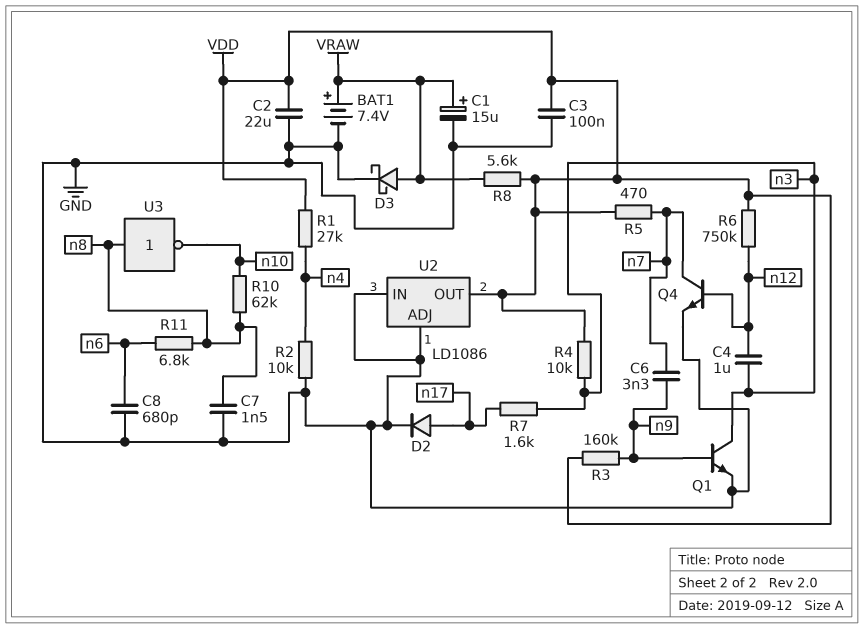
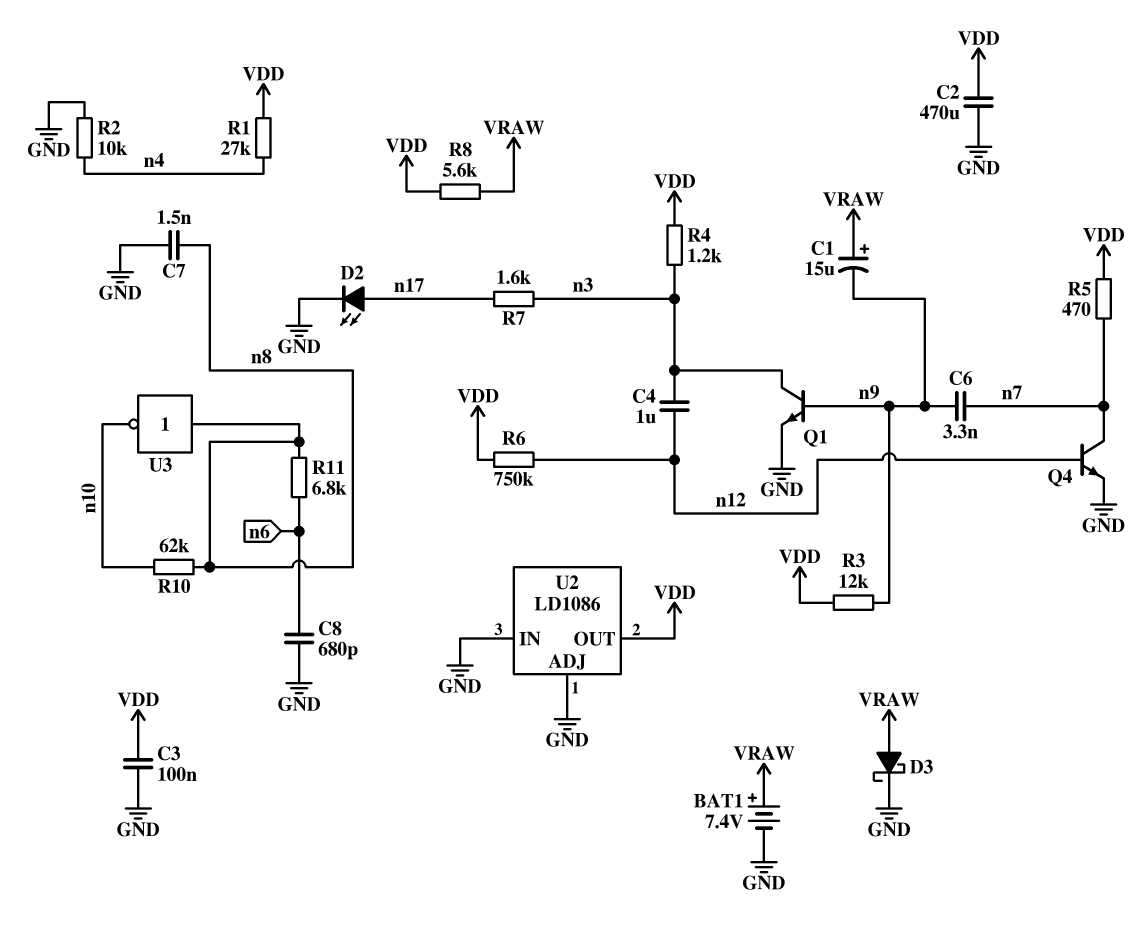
C1: 15uF (plus VRAW, minus GND) -> 15uF (plus VRAW, minus n9)
C2: 22uF (GND, VDD) -> 470uF (GND, VDD)
D2: diode (A n17, K GND) -> LED (A n17, K GND)
R3: 160k (VDD, n9) -> 12k (VDD, n9)
R4: 10k (VDD, n3) -> 1.2k (VDD, n3)

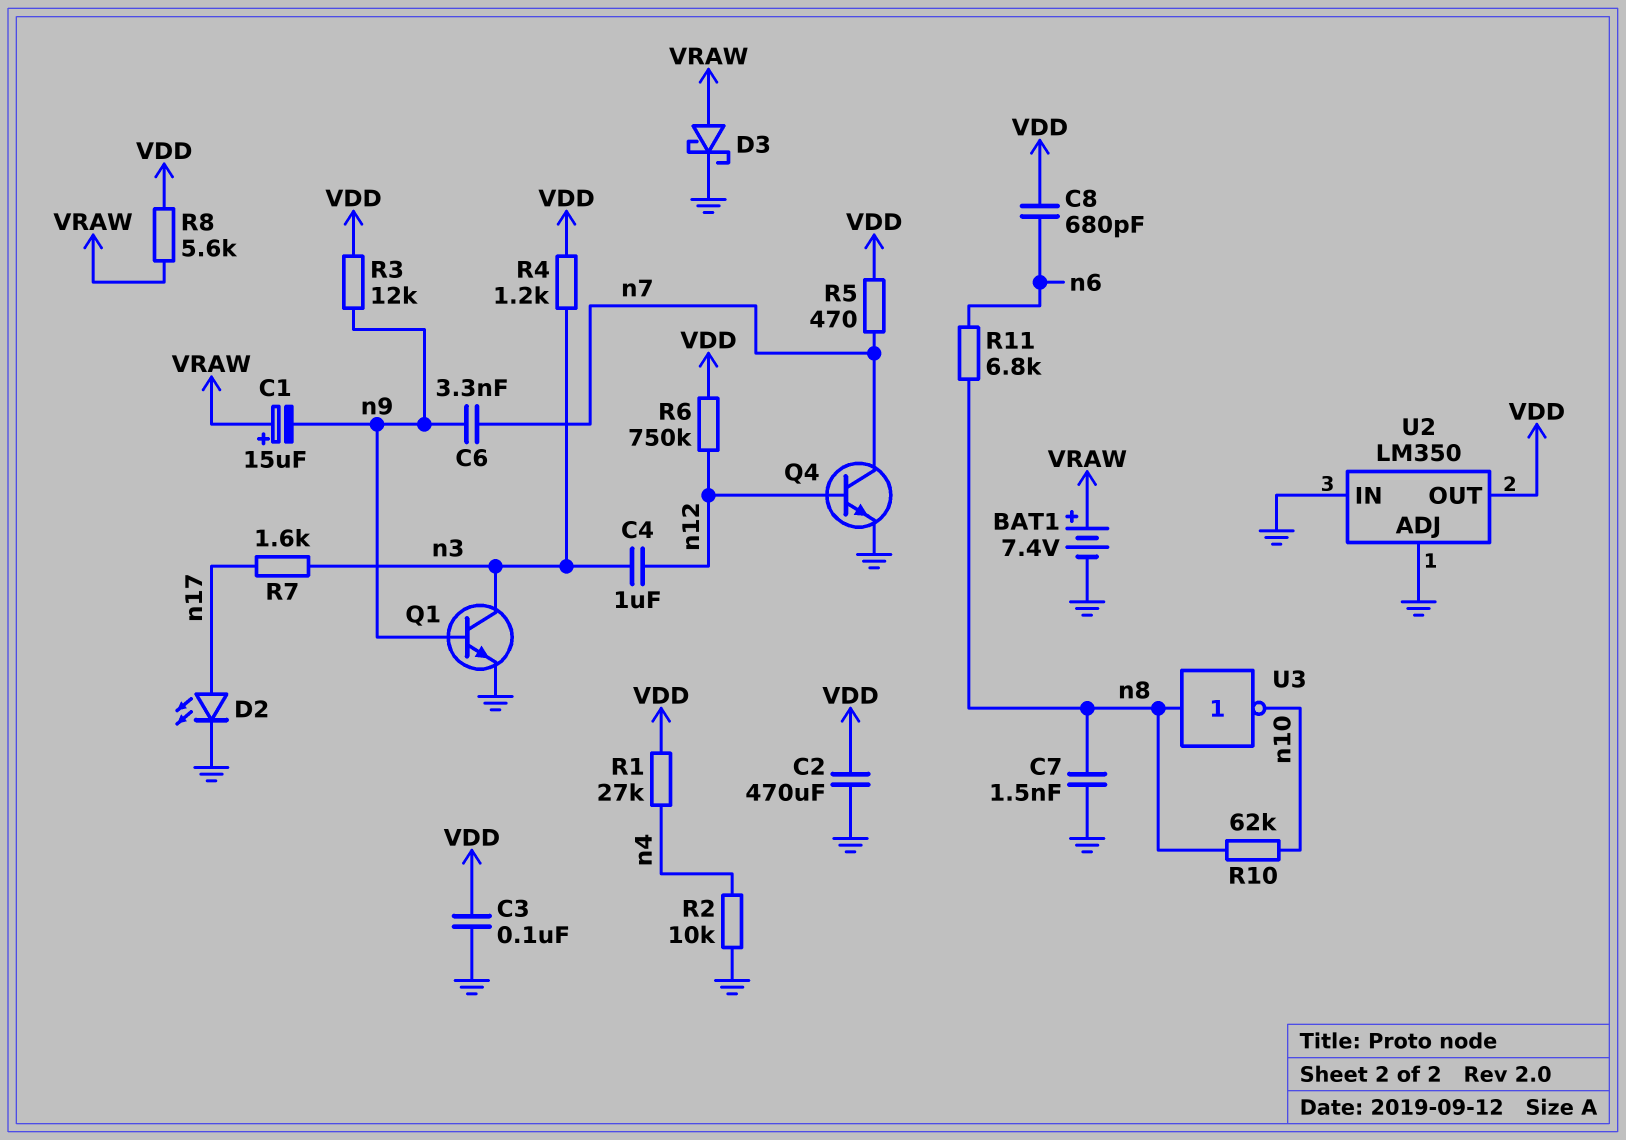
C8: 680pF (GND, n6) -> 680pF (VDD, n6)
U2: LD1086 -> LM350

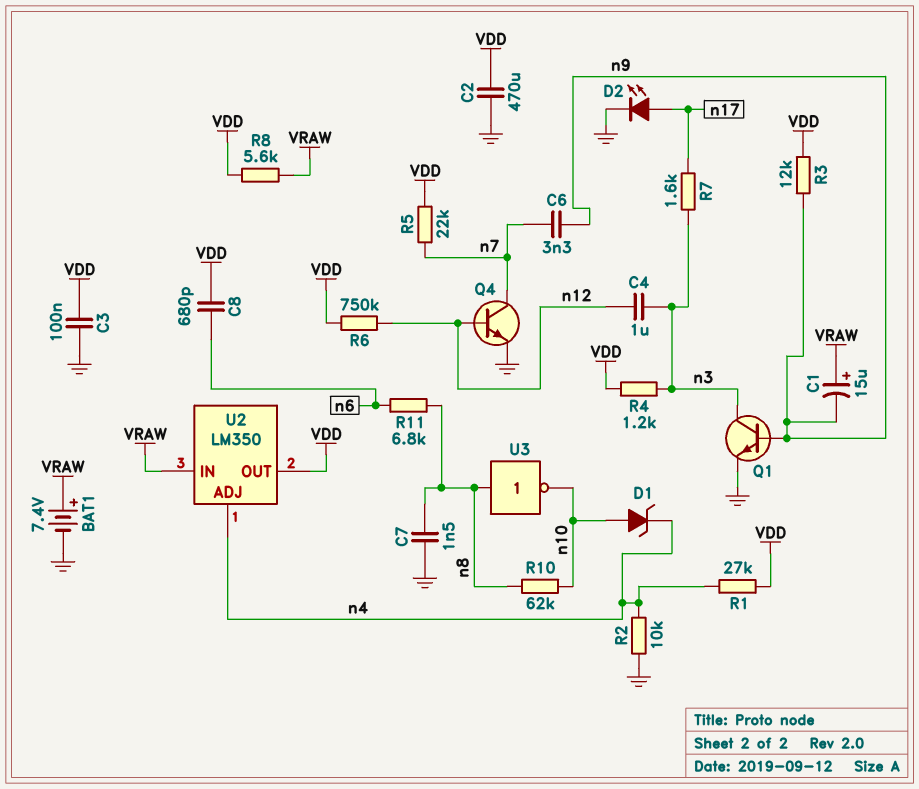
D1: none -> zener (A n10, K n4)
D3: schottky (A VRAW, K GND) -> none
R5: 470 (VDD, n7) -> 22k (VDD, n7)
U2 pin ADJ: GND -> n4
U2 pin IN: GND -> VRAW

